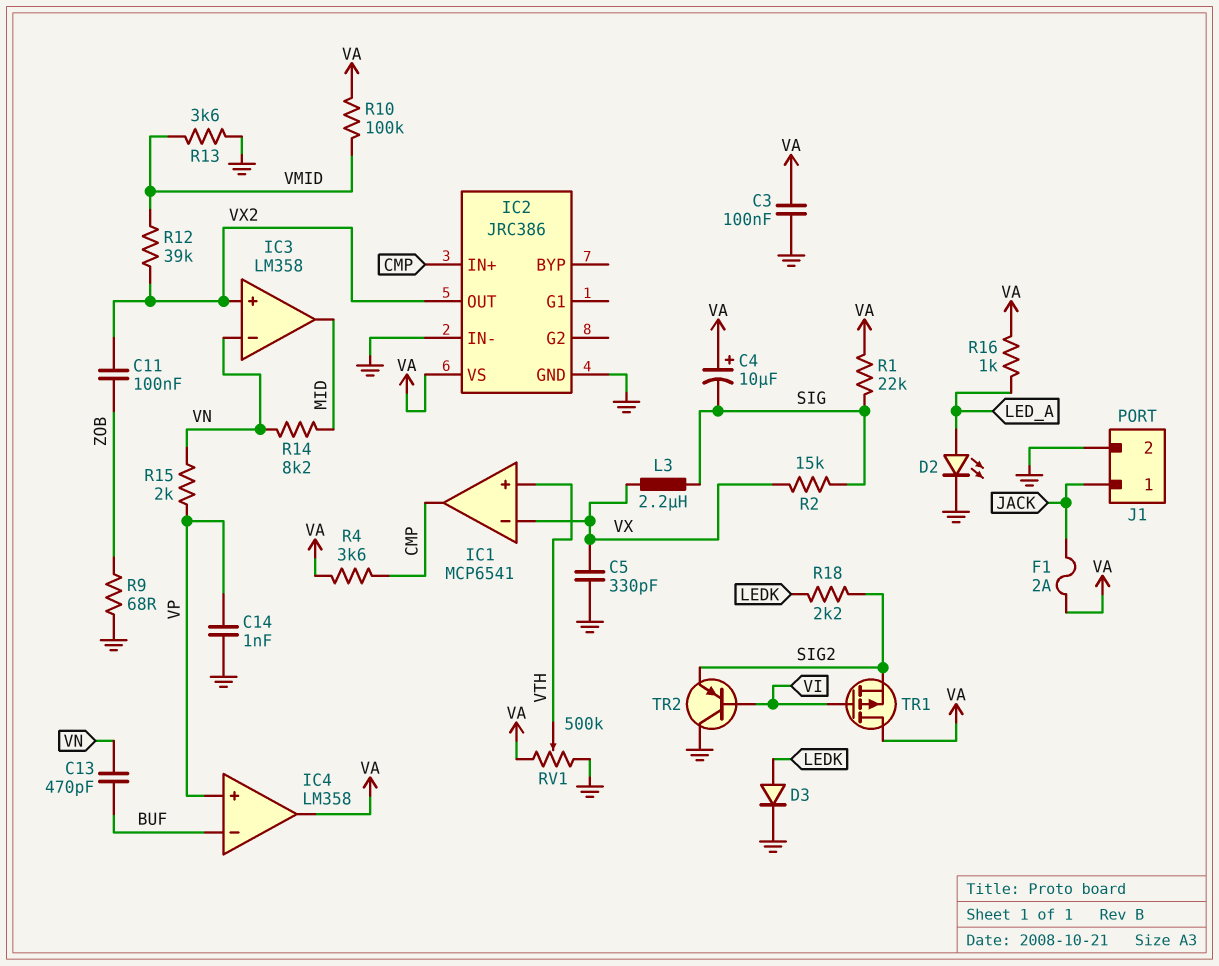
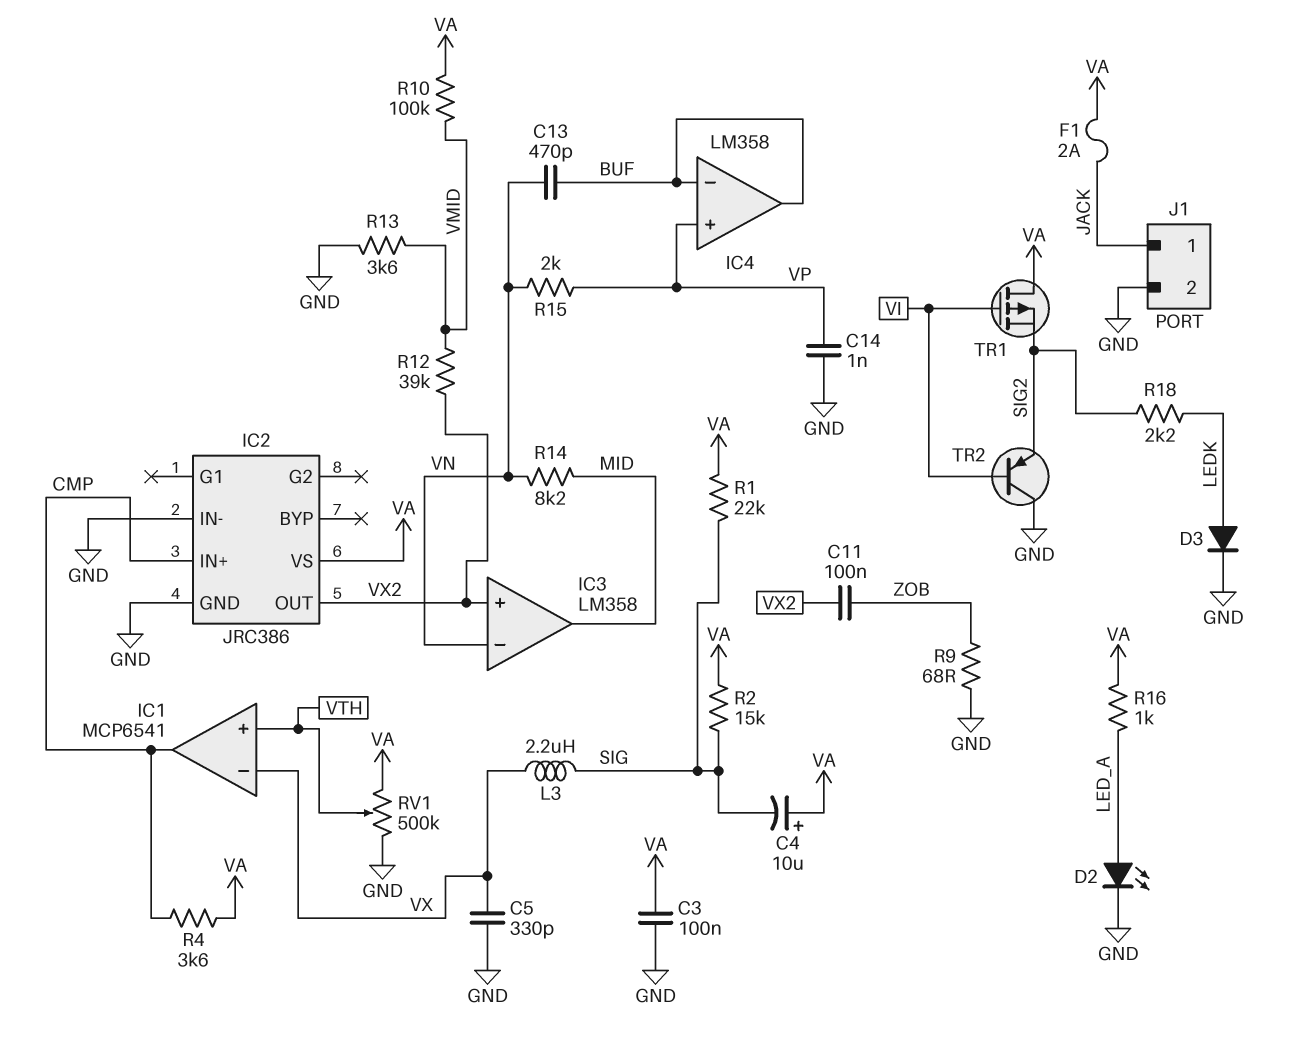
IC4 pin out: VA -> BUF
R2: 15k (SIG, VX) -> 15k (SIG, VA)

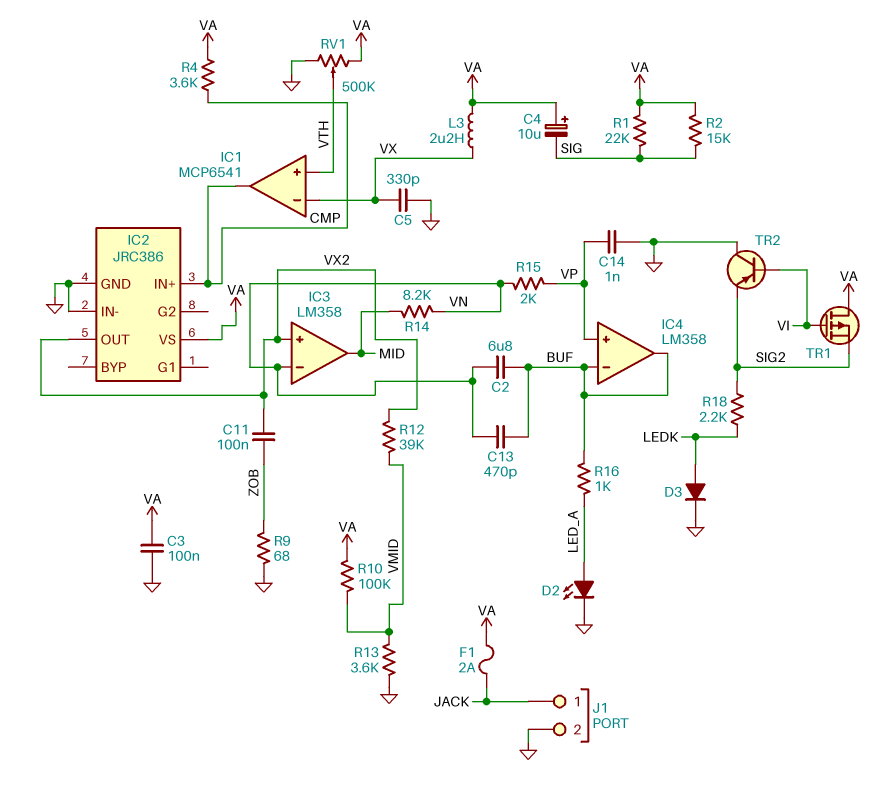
C2: none -> 6.8uF (BUF, VN)
L3: 2.2uH (SIG, VX) -> 2.2uH (VA, VX)
R16: 1k (LED_A, VA) -> 1k (BUF, LED_A)

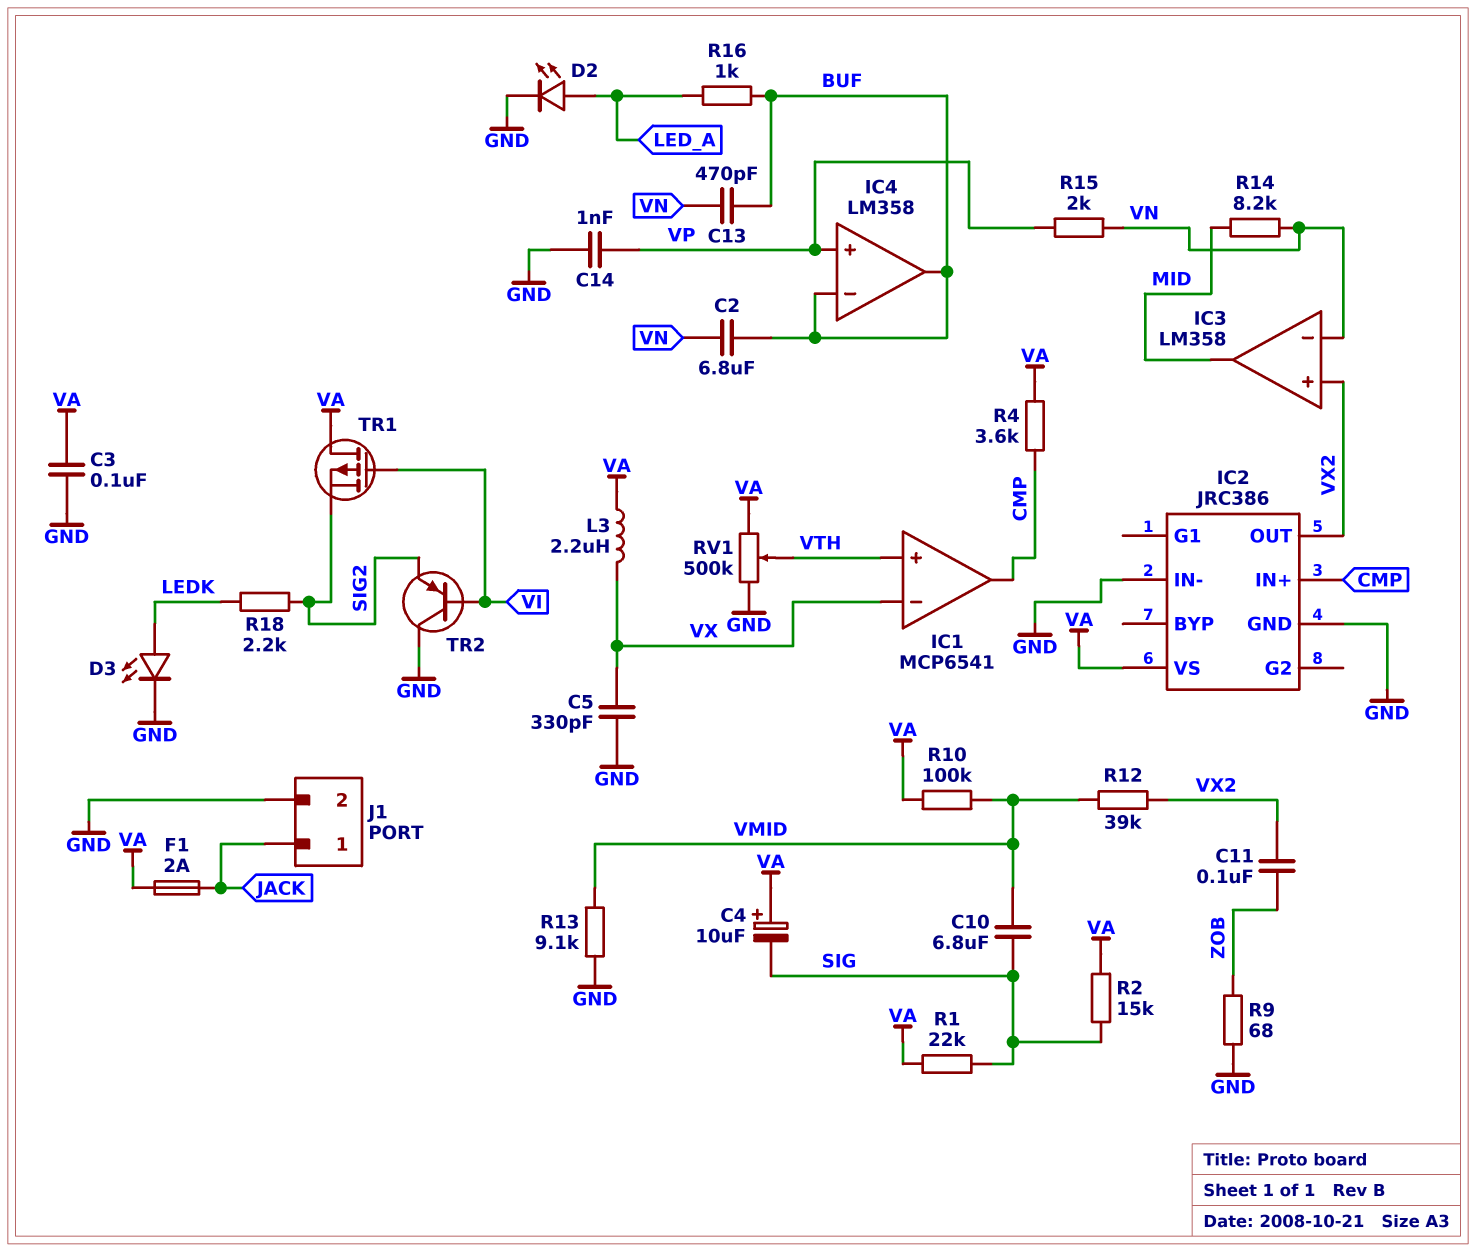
C10: none -> 6.8uF (SIG, VMID)
D3: diode (A LEDK, K GND) -> LED (A LEDK, K GND)
R13: 3.6k (GND, VMID) -> 9.1k (GND, VMID)

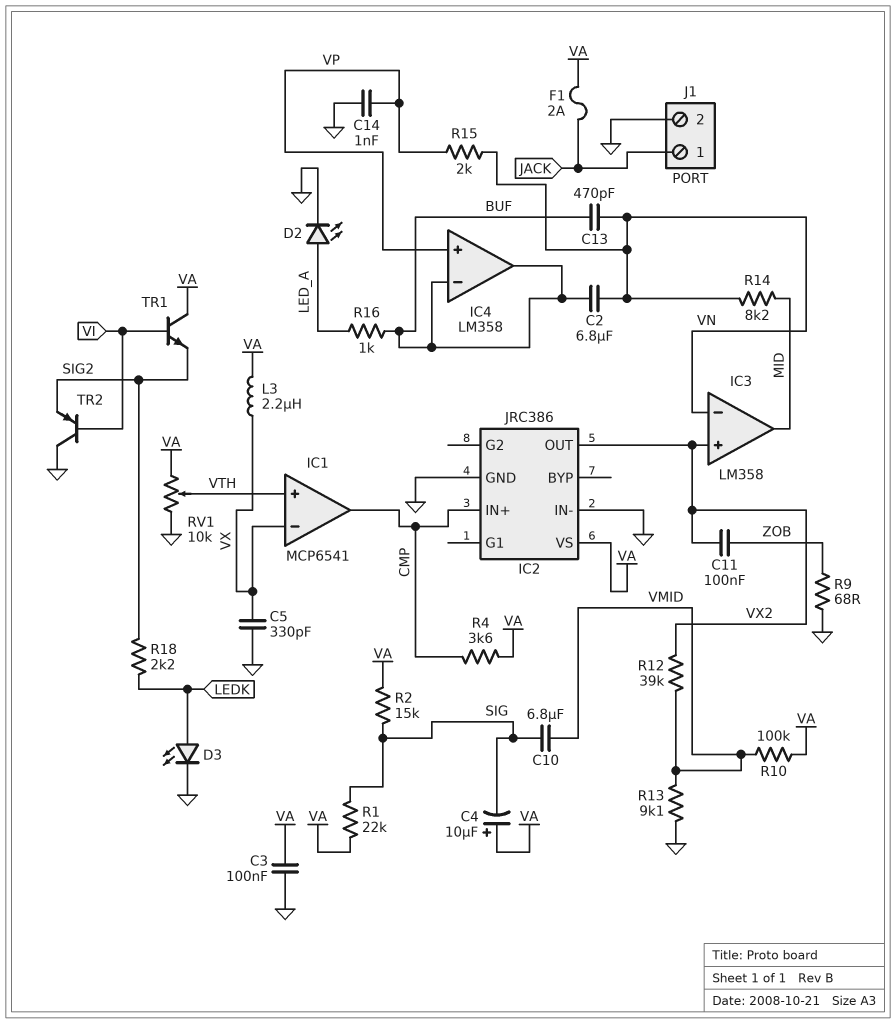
RV1: 500k (GND, VA, wiper VTH) -> 10k (GND, VA, wiper VTH)
TR1: PMOS (G VI, D VA, S SIG2) -> NPN (B VI, C VA, E SIG2)

